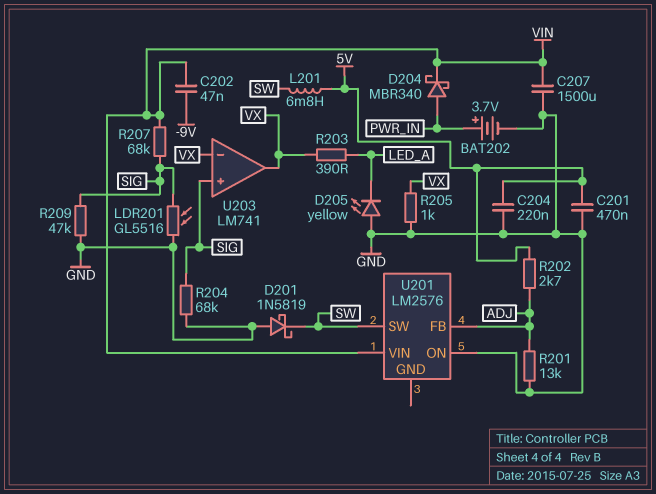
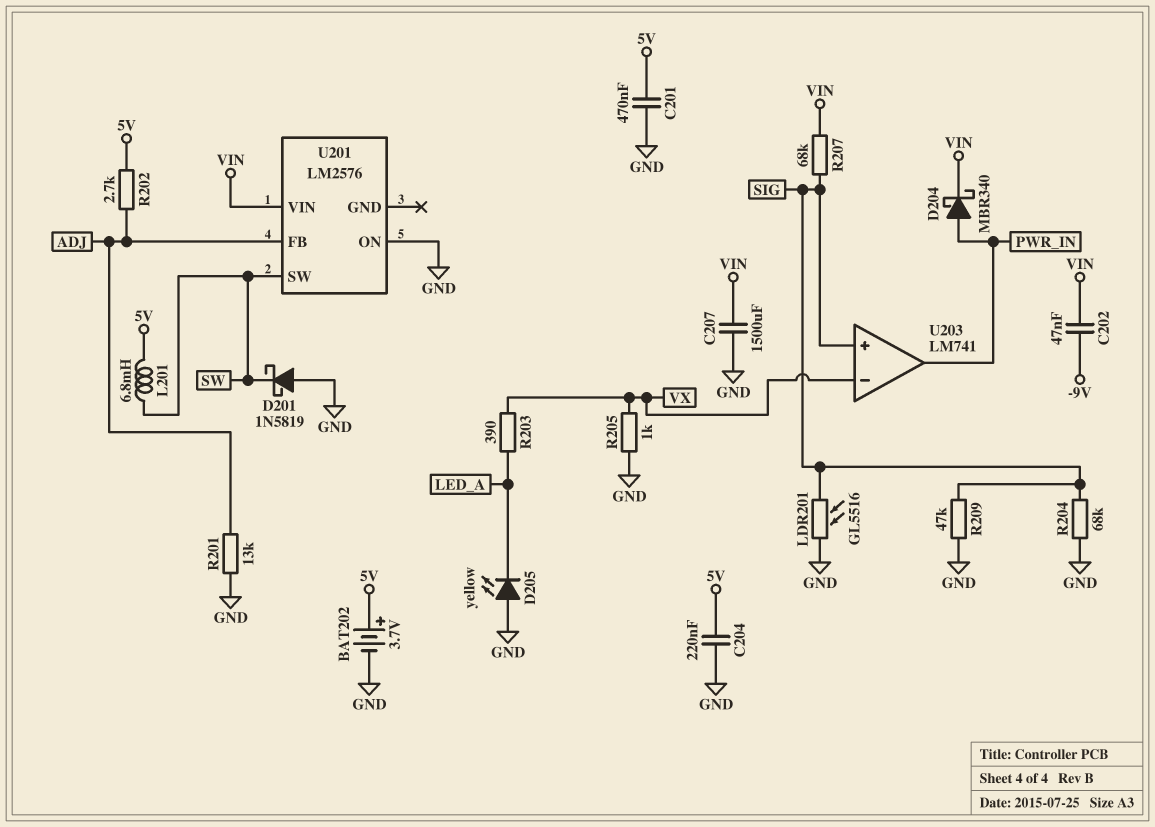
BAT202: 3.7V (plus PWR_IN, minus GND) -> 3.7V (plus 5V, minus GND)
U203 pin out: VX -> PWR_IN

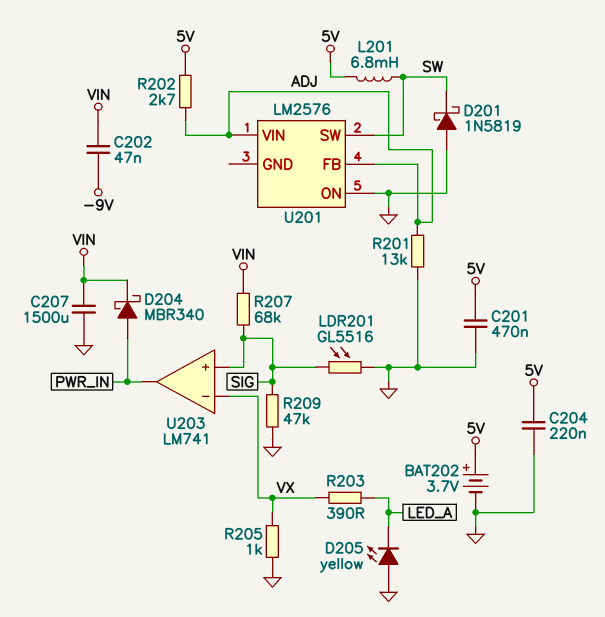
R204: 68k (GND, SIG) -> none
U201 pin VIN: VIN -> ADJ

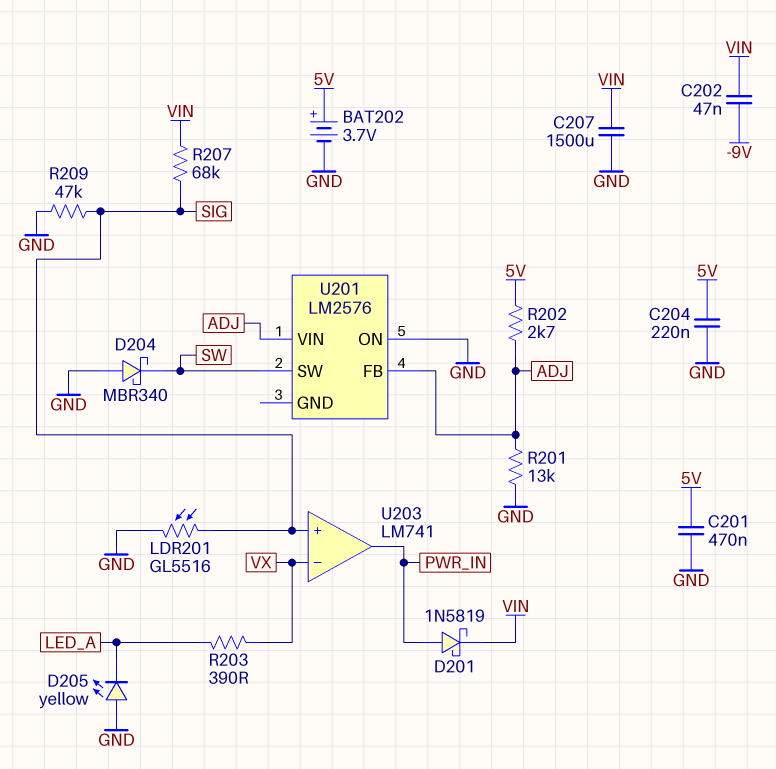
D201: schottky 1N5819 (A GND, K SW) -> schottky 1N5819 (A PWR_IN, K VIN)
D204: schottky MBR340 (A PWR_IN, K VIN) -> schottky MBR340 (A GND, K SW)
L201: 6.8mH (5V, SW) -> none
R205: 1k (GND, VX) -> none

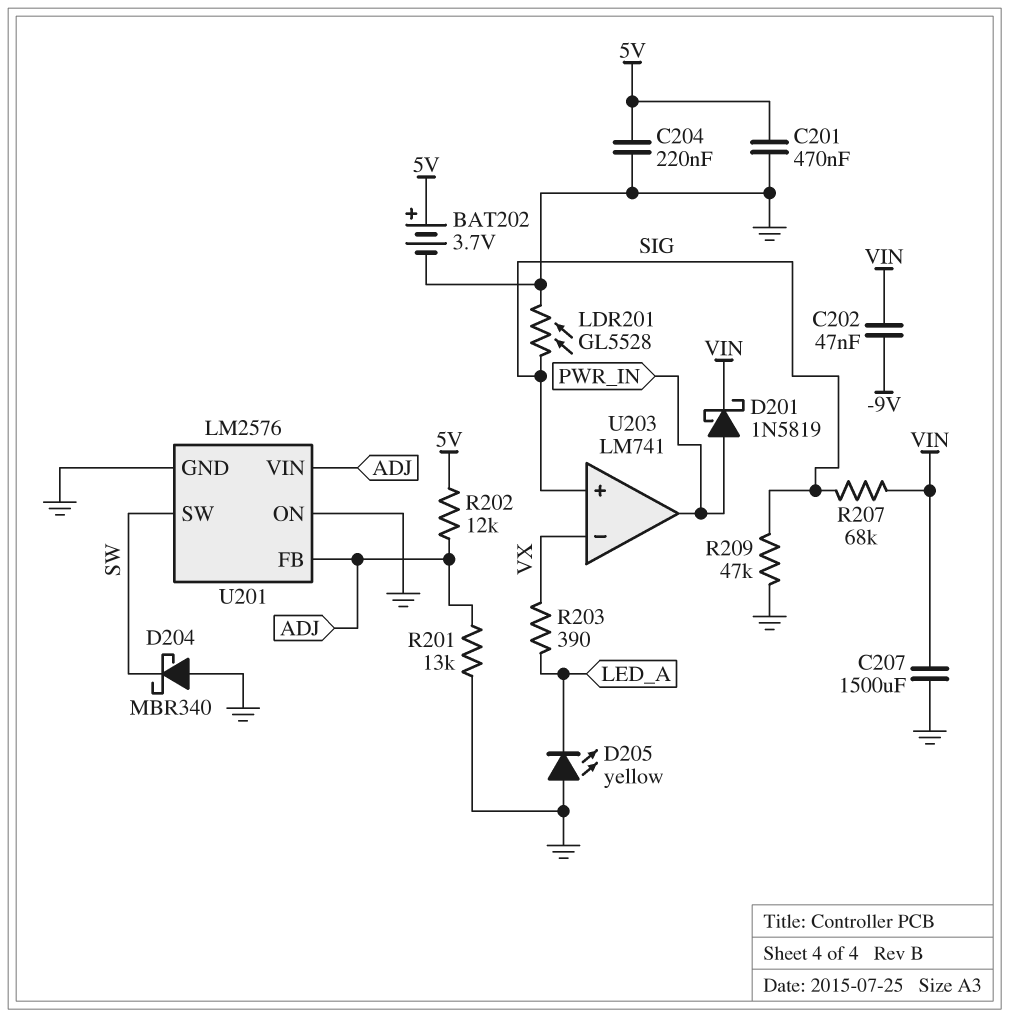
LDR201: GL5516 (GND, SIG) -> GL5528 (GND, SIG)
R202: 2.7k (5V, ADJ) -> 12k (5V, ADJ)
U201 pin GND: none -> GND

